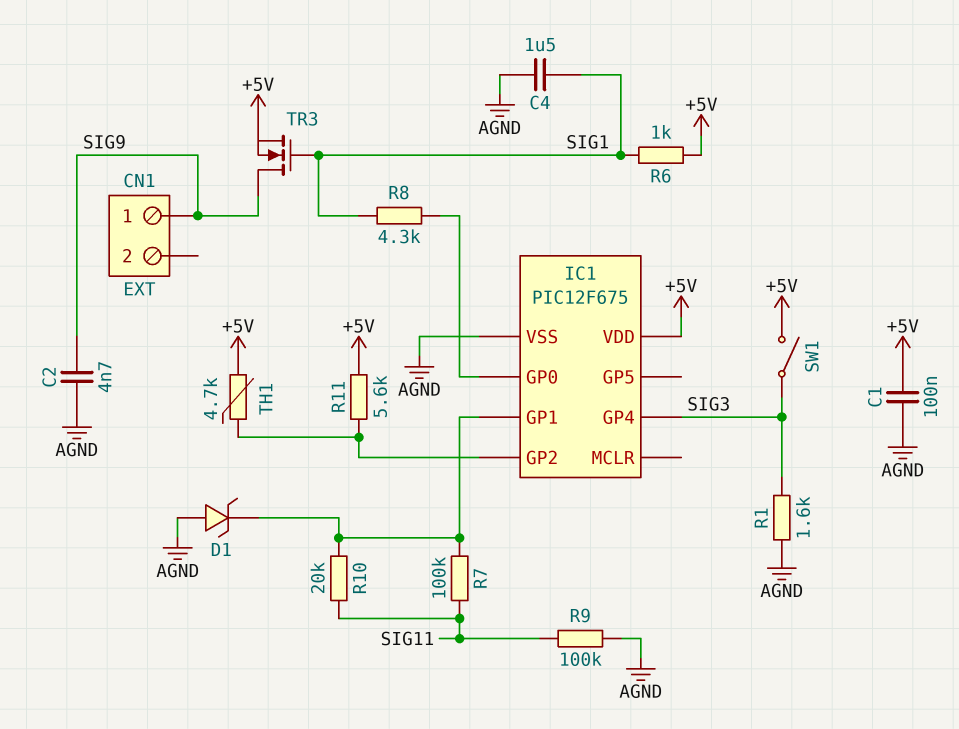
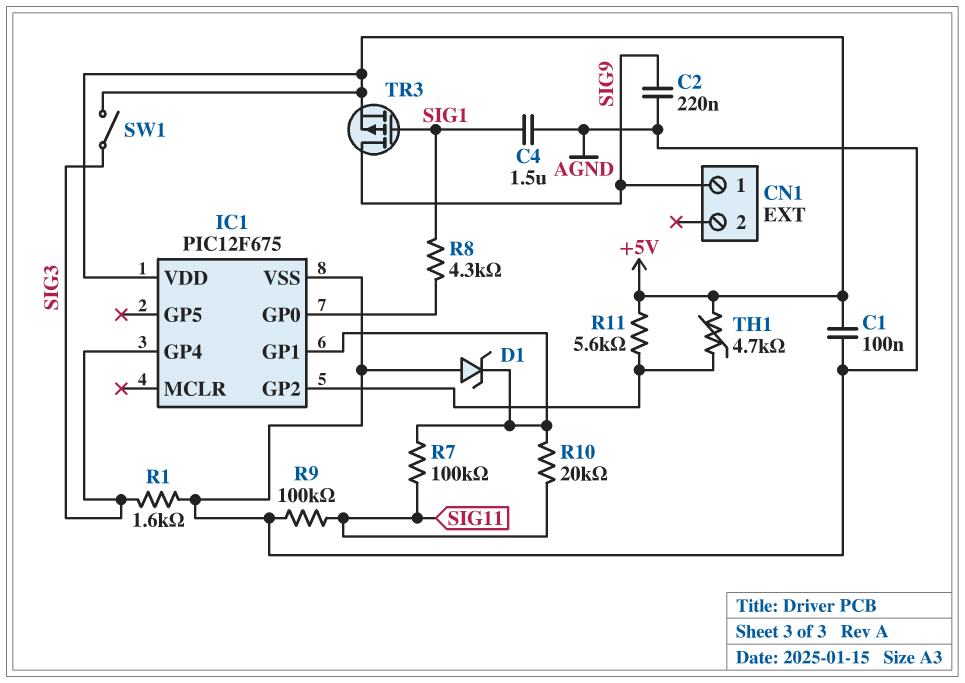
C2: 4.7nF (AGND, SIG9) -> 220nF (AGND, SIG9)
R6: 1k (+5V, SIG1) -> none
TR3: NMOS (G SIG1, D SIG9, S +5V) -> PMOS (G SIG1, D SIG9, S +5V)

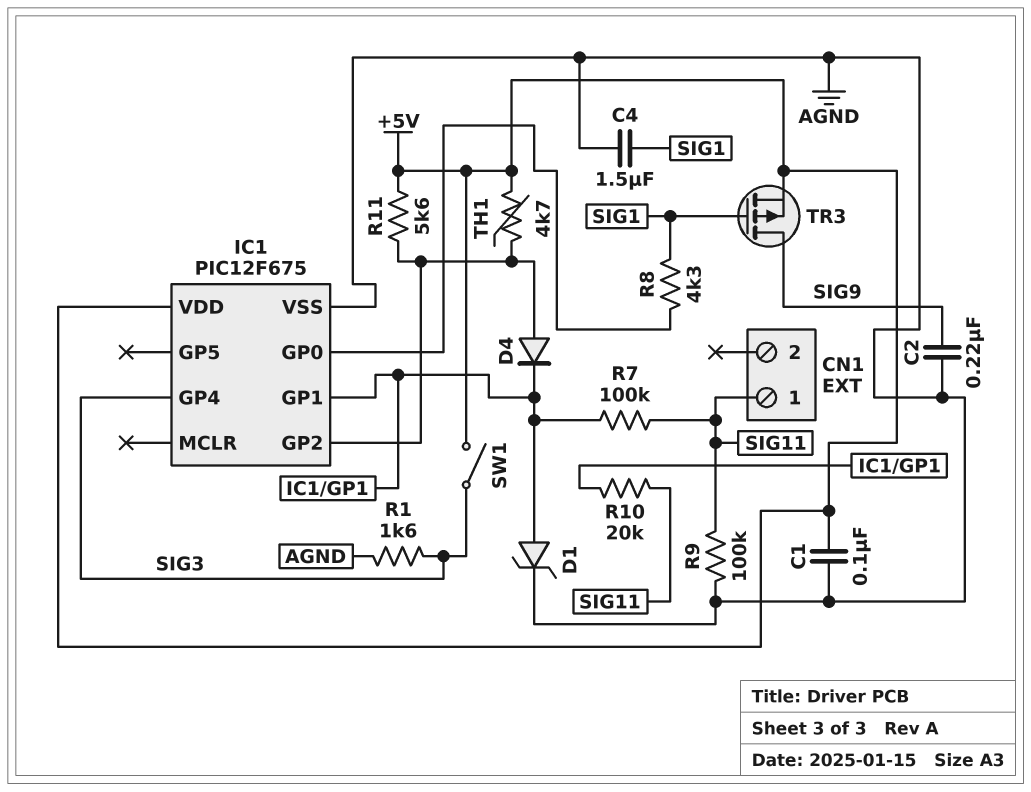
CN1 pin 1: SIG9 -> SIG11
D1: zener (A AGND, K IC1/GP1) -> zener (A IC1/GP1, K AGND)
D4: none -> diode (A IC1/GP2, K IC1/GP1)

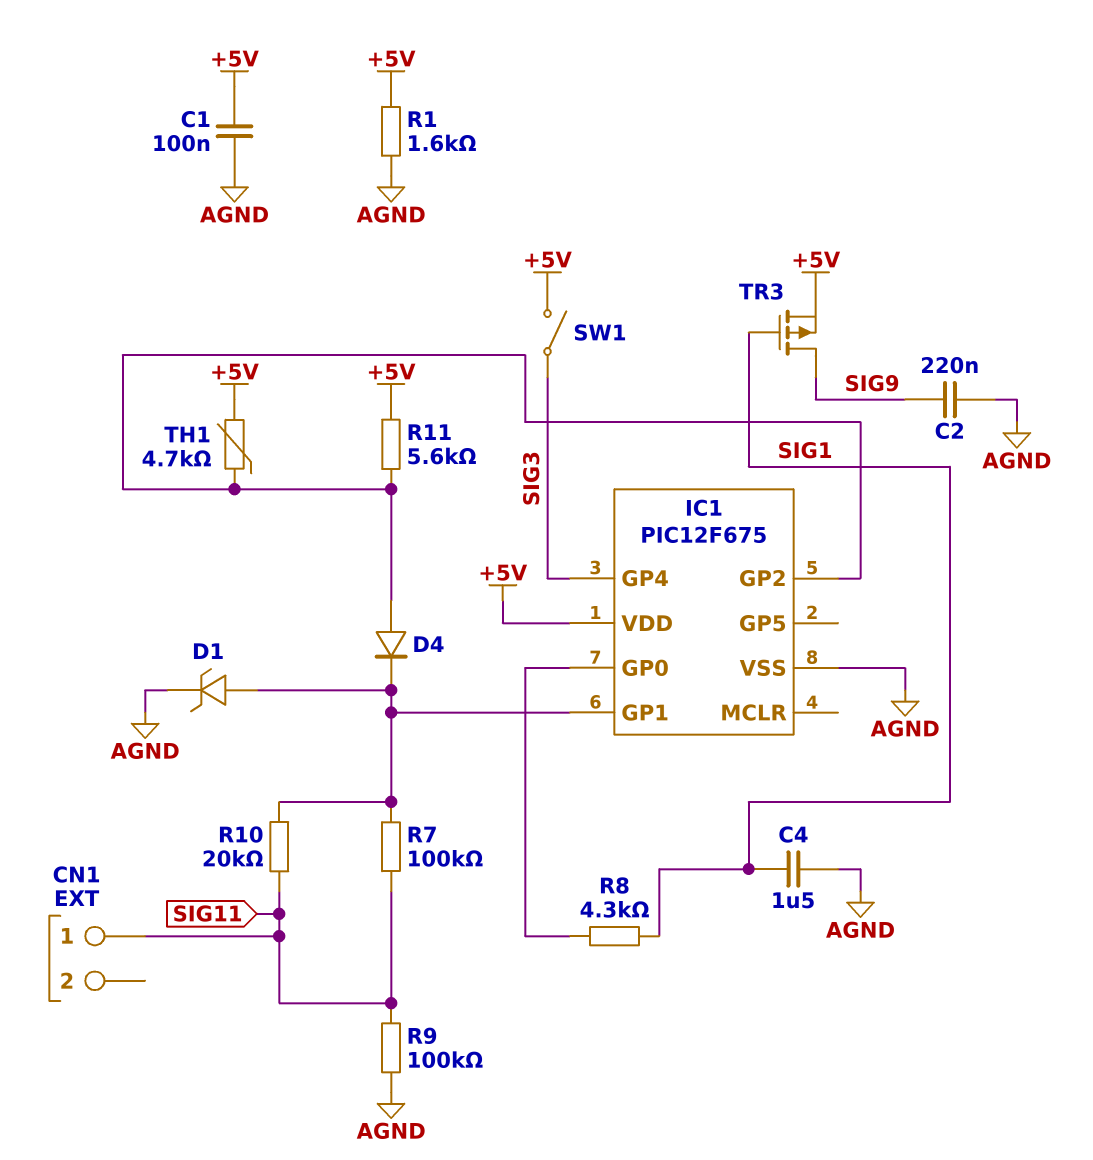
R1: 1.6k (AGND, SIG3) -> 1.6k (+5V, AGND)

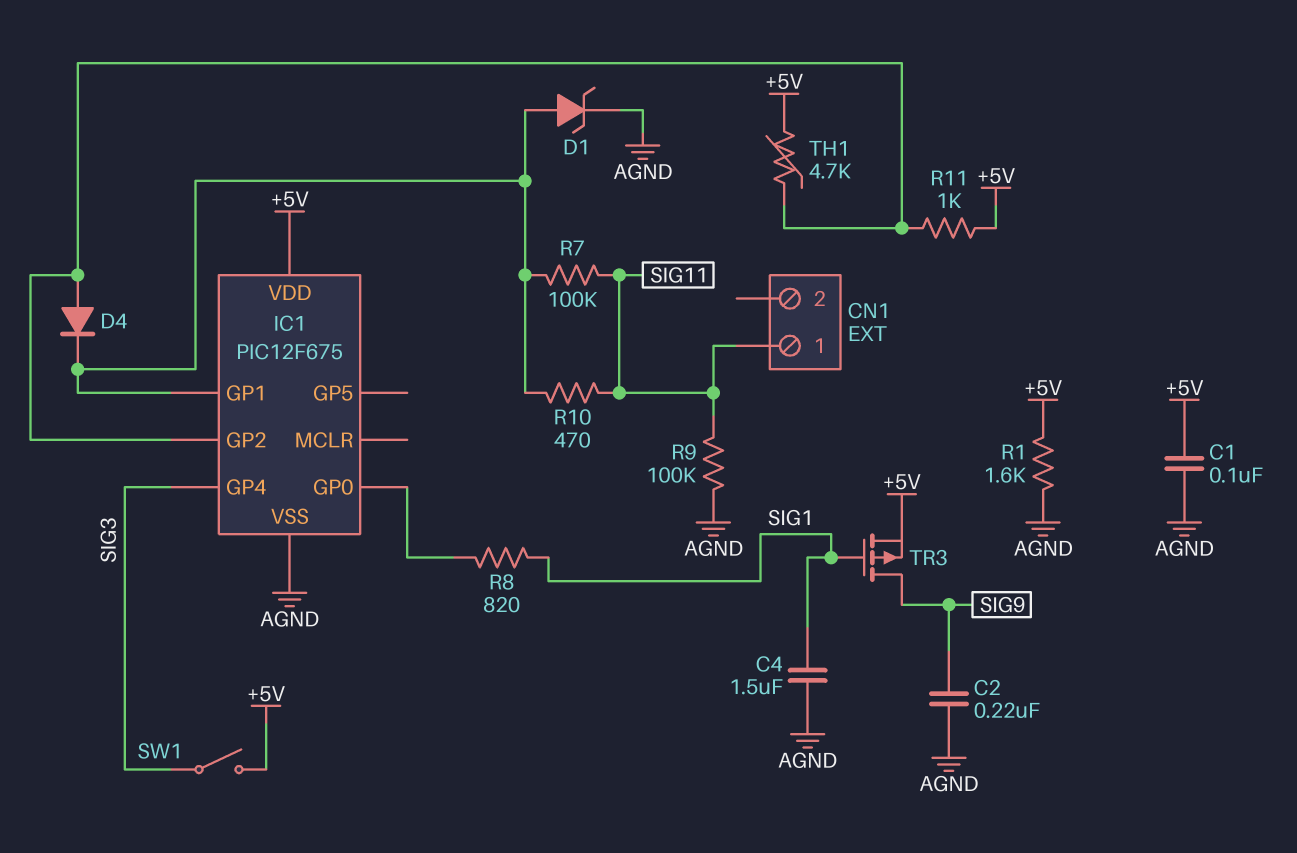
R8: 4.3k (IC1/GP0, SIG1) -> 820 (IC1/GP0, SIG1)
R10: 20k (IC1/GP1, SIG11) -> 470 (IC1/GP1, SIG11)
R11: 5.6k (+5V, IC1/GP2) -> 1k (+5V, IC1/GP2)

